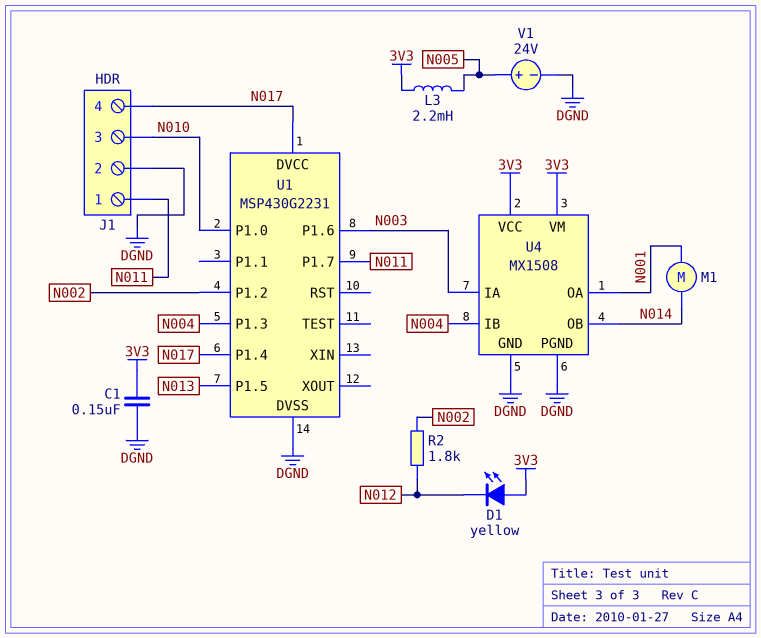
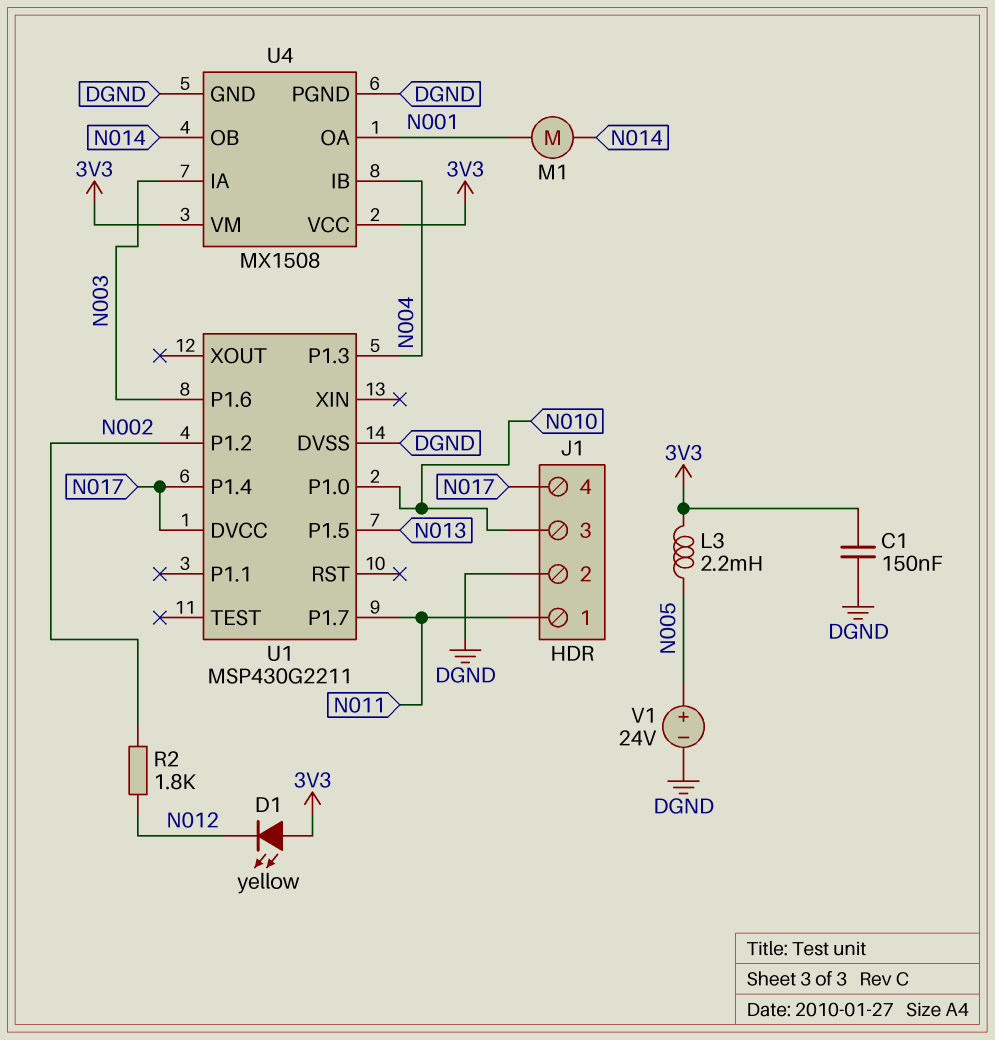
U1: MSP430G2231 -> MSP430G2211

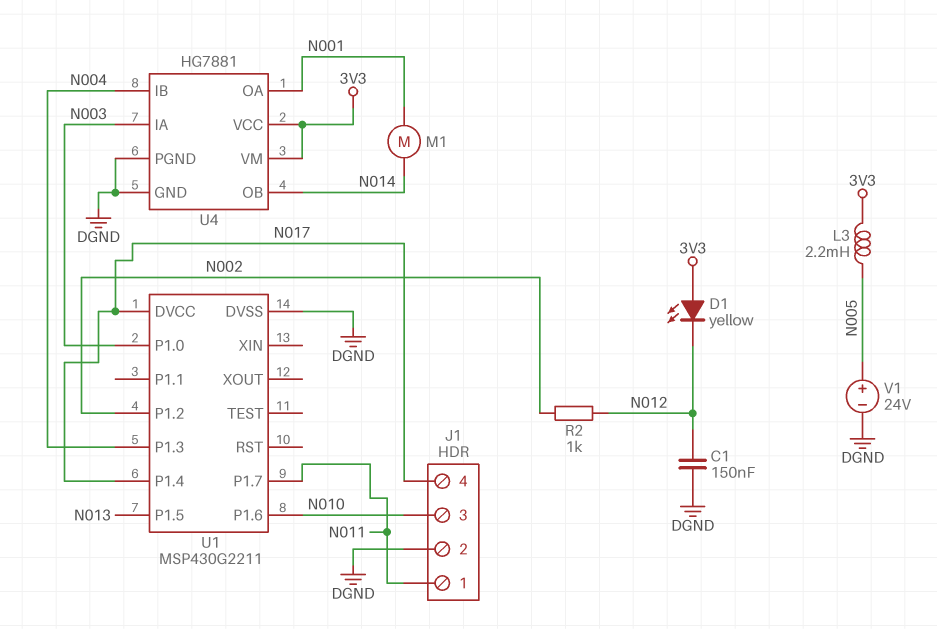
C1: 150nF (3V3, DGND) -> 150nF (DGND, N012)
R2: 1.8k (N002, N012) -> 1k (N002, N012)
U1 pin P1.0: N010 -> N003
U1 pin P1.6: N003 -> N010
U4: MX1508 -> HG7881

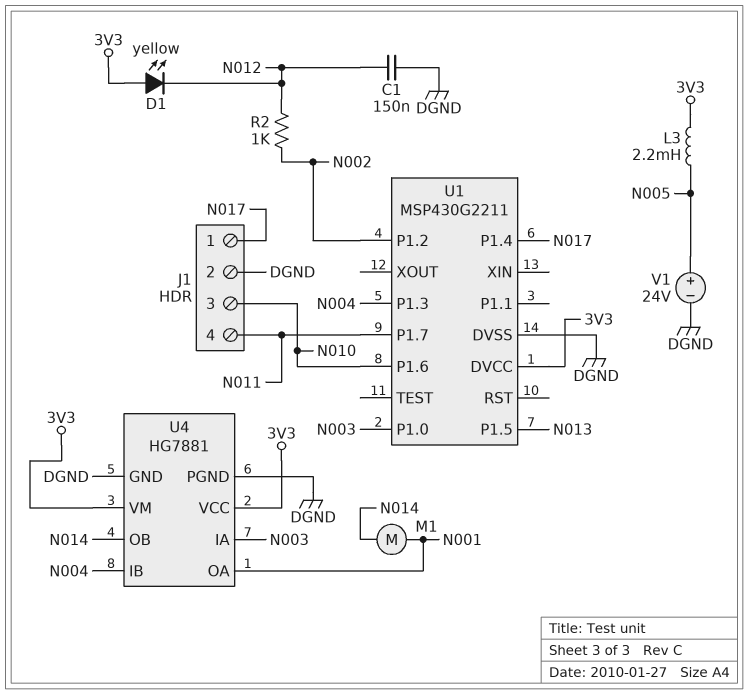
J1 pin 1: N011 -> N017
J1 pin 4: N017 -> N011
U1 pin DVCC: N017 -> 3V3

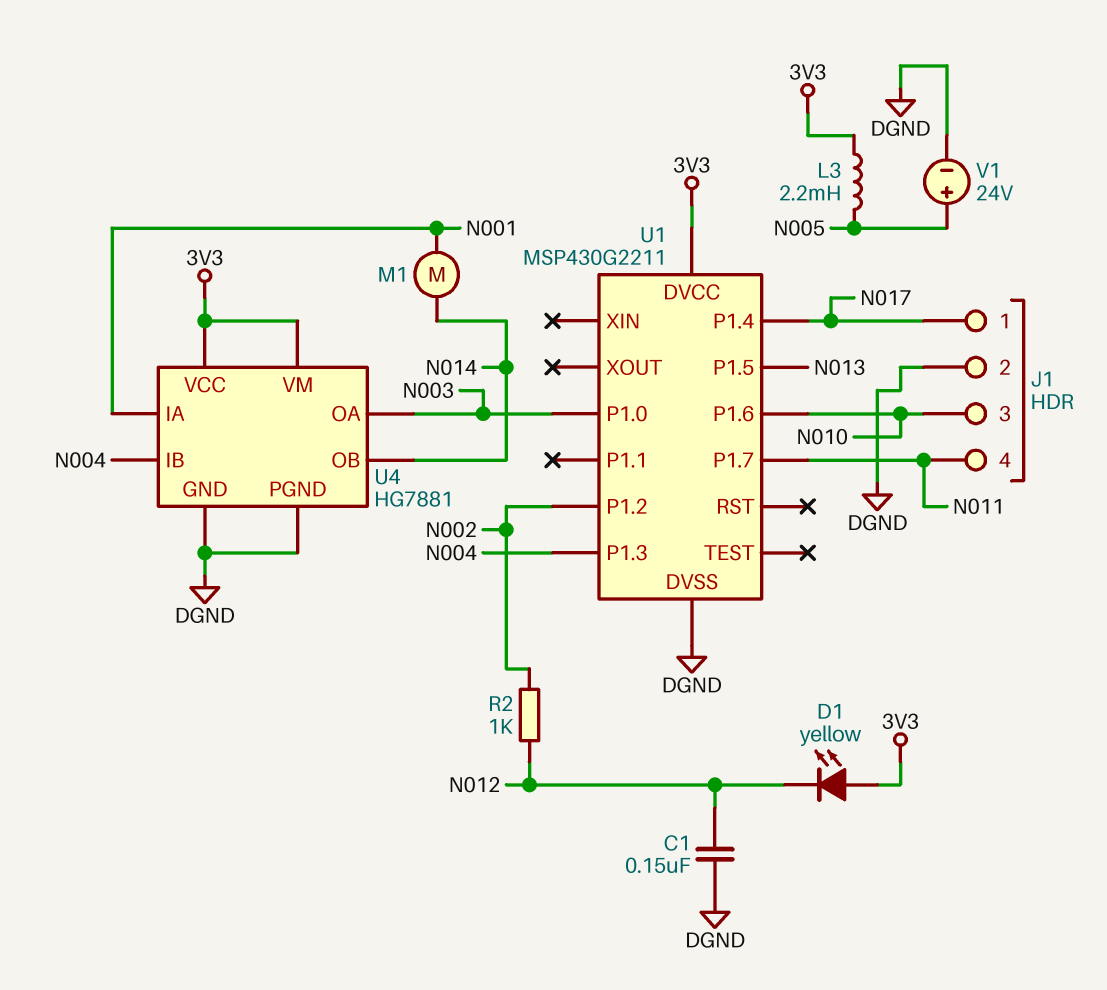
U4 pin IA: N003 -> N001
U4 pin OA: N001 -> N003

